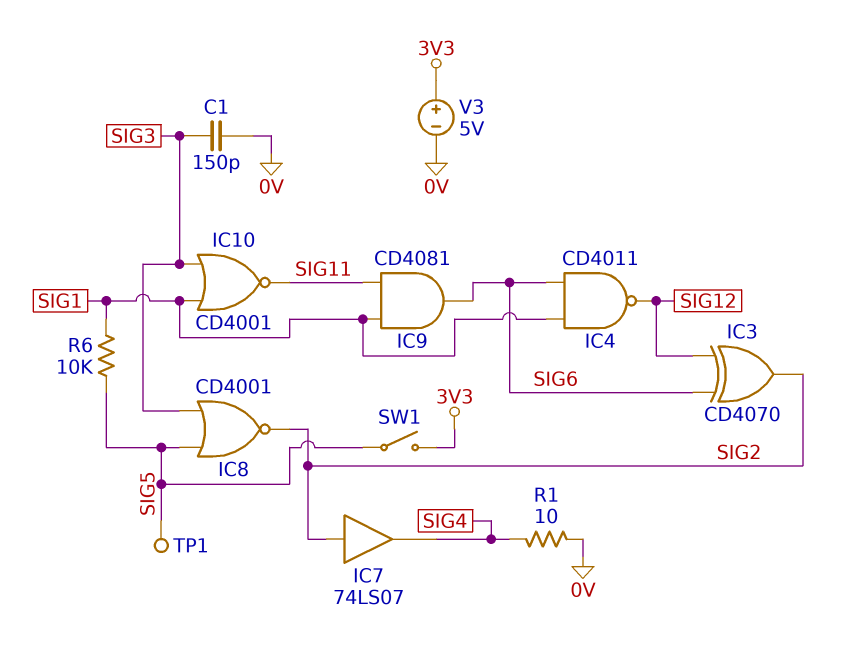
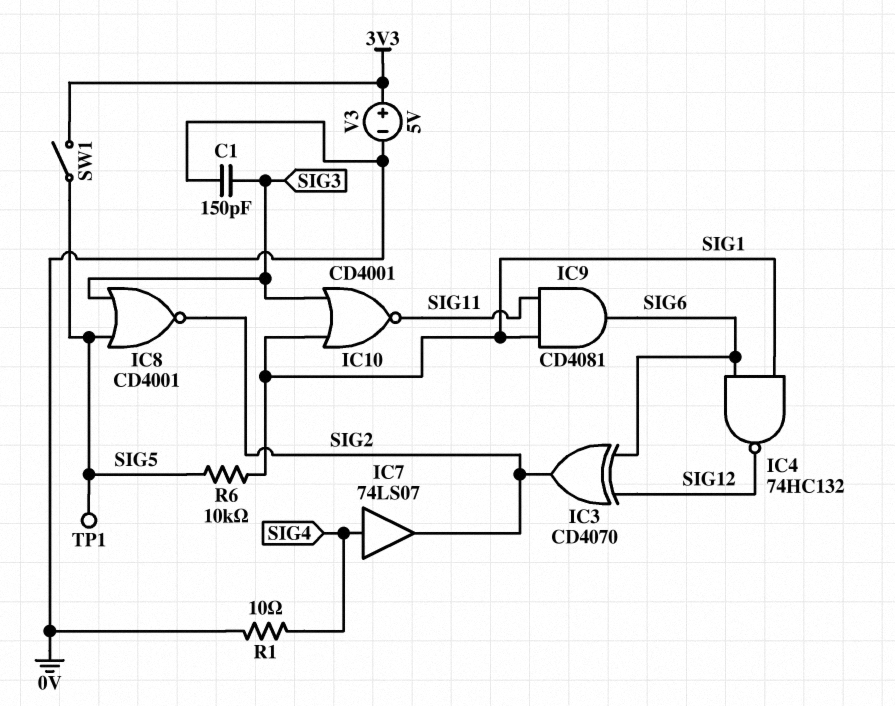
IC4: NAND CD4011 (in SIG1, in SIG6, out SIG12) -> NAND 74HC132 (in SIG1, in SIG6, out SIG12)
IC7: buffer 74LS07 (in SIG2, out SIG4) -> buffer 74LS07 (in SIG4, out SIG2)

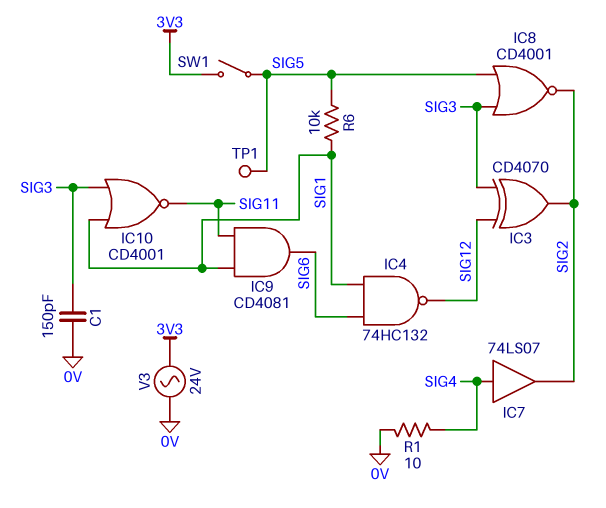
IC3: XOR CD4070 (in SIG6, in SIG12, out SIG2) -> XOR CD4070 (in SIG3, in SIG12, out SIG2)
V3: 5V (plus 3V3, minus 0V) -> AC 24V (0V, 3V3)

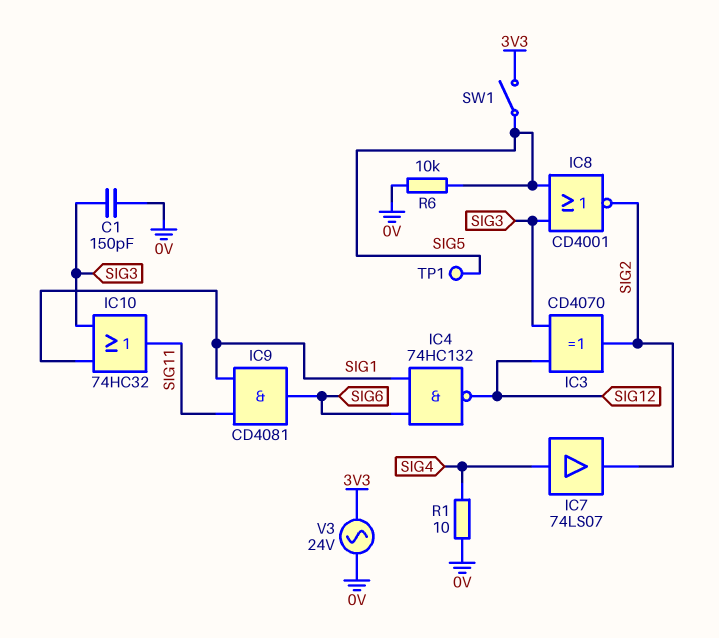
IC10: NOR CD4001 (in SIG1, in SIG3, out SIG11) -> OR 74HC32 (in SIG1, in SIG3, out SIG11)
R6: 10k (SIG1, SIG5) -> 10k (0V, SIG5)

